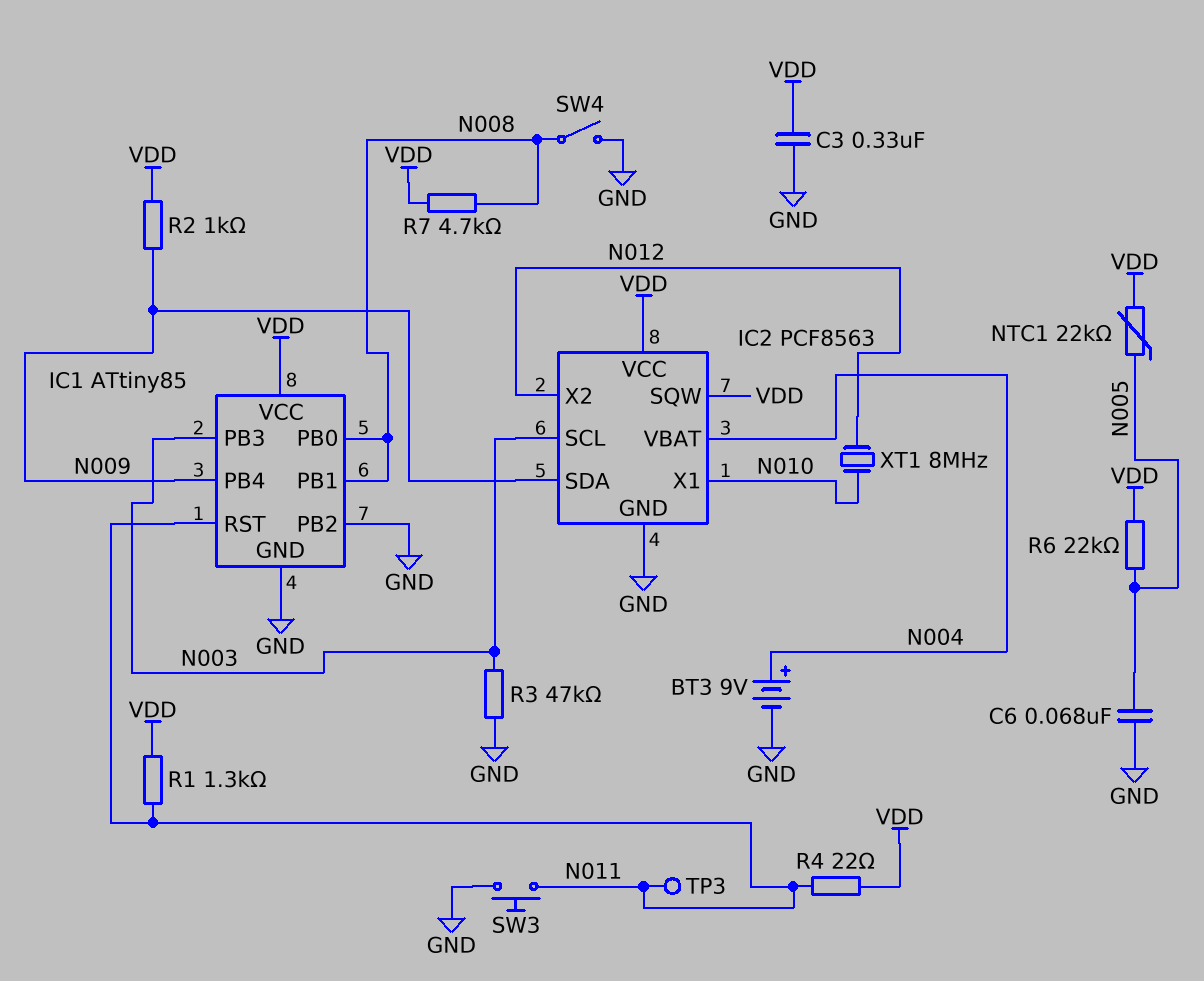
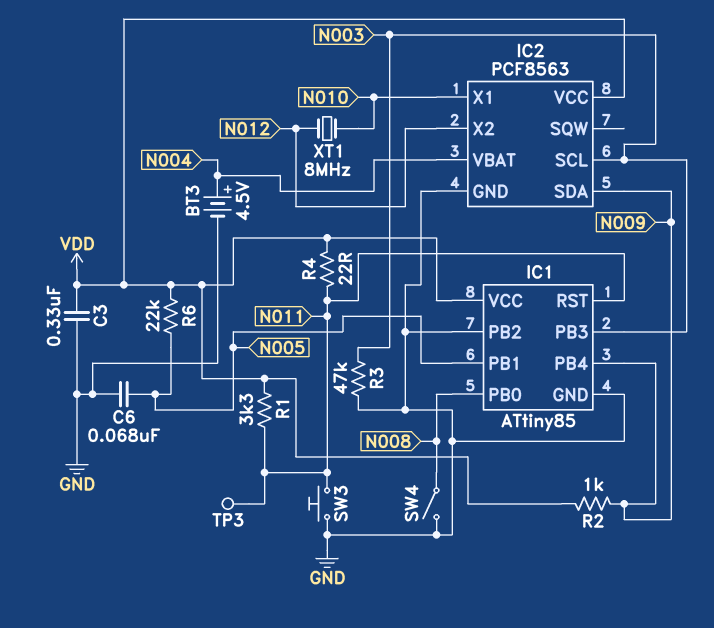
BT3: 9V (plus N004, minus GND) -> 4.5V (plus N004, minus GND)
IC1 pin PB1: N008 -> N005
IC2 pin SQW: VDD -> none
NTC1: 22k (N005, VDD) -> none
R1: 1.3k (N011, VDD) -> 3.3k (N011, VDD)
R7: 4.7k (N008, VDD) -> none

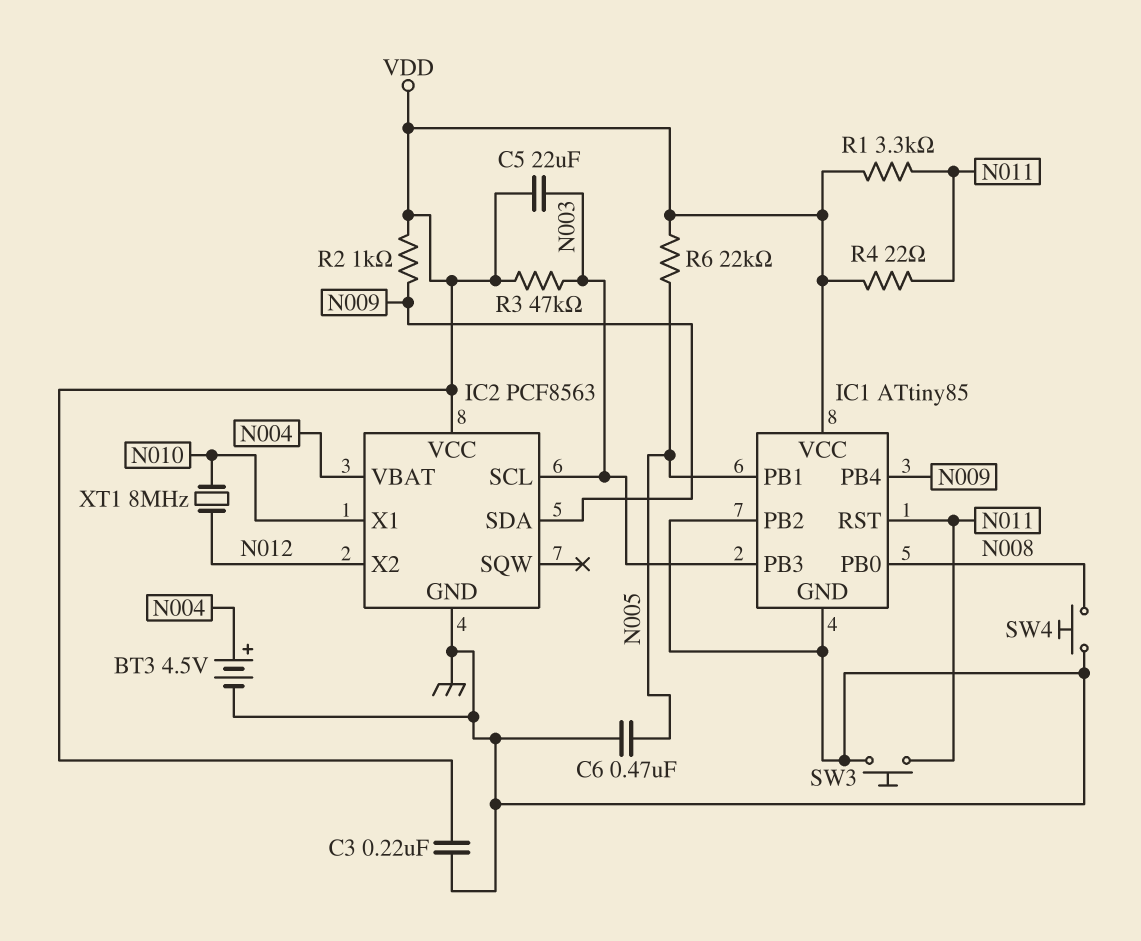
C3: 330nF (GND, VDD) -> 220nF (GND, VDD)
C5: none -> 22uF (N003, VDD)
C6: 68nF (GND, N005) -> 470nF (GND, N005)
R3: 47k (GND, N003) -> 47k (N003, VDD)
SW4: switch (GND, N008) -> button (GND, N008)
TP3: test point (N011) -> none

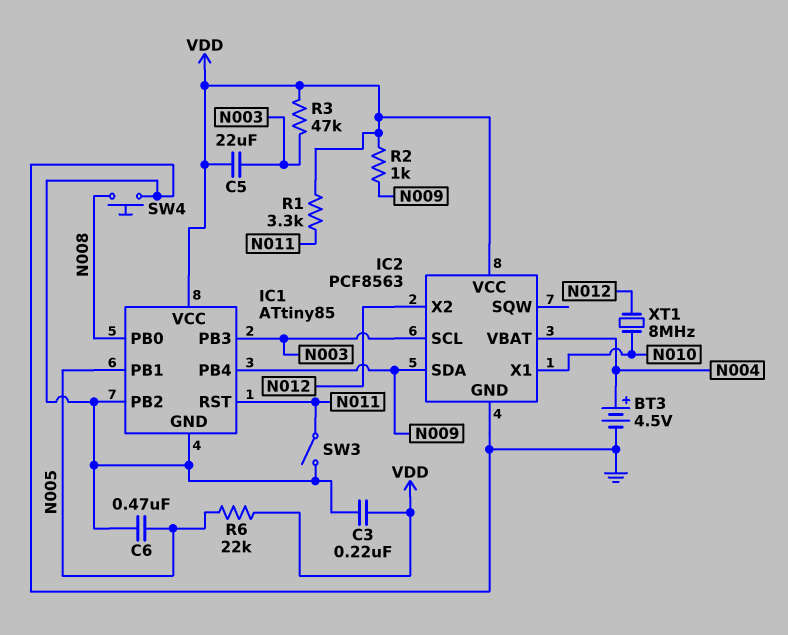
R4: 22 (N011, VDD) -> none
SW3: button (GND, N011) -> switch (GND, N011)

